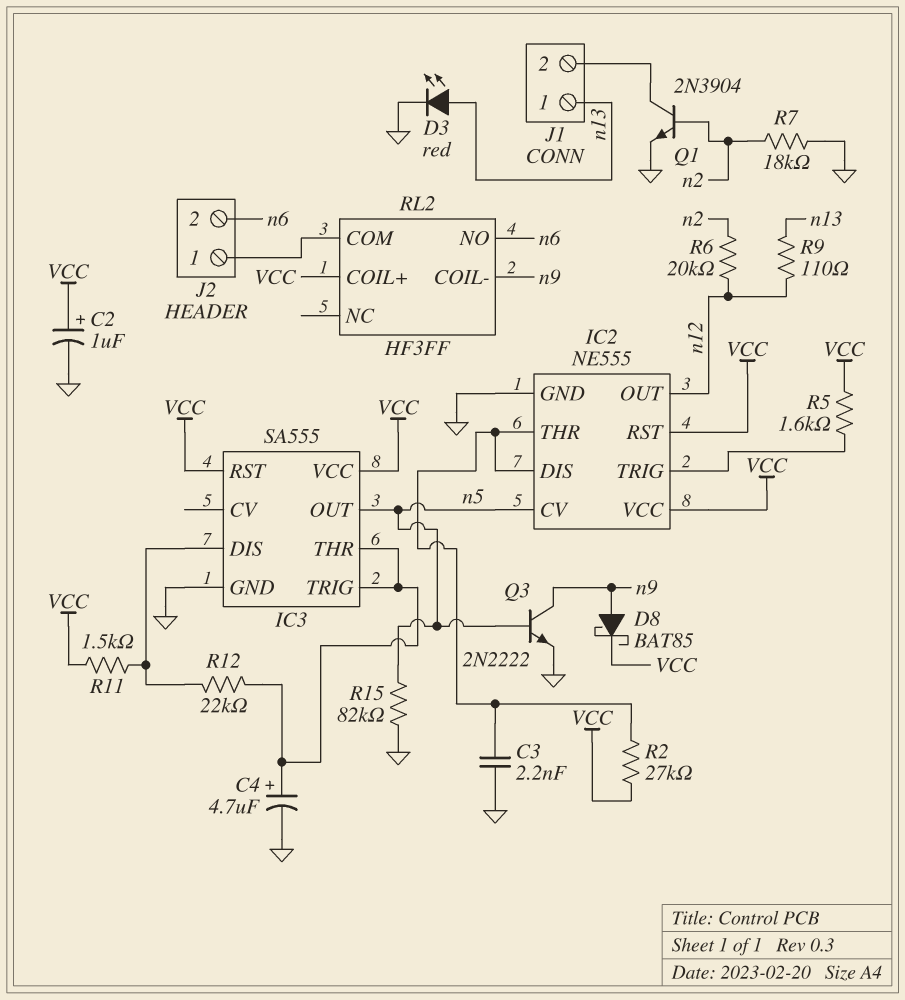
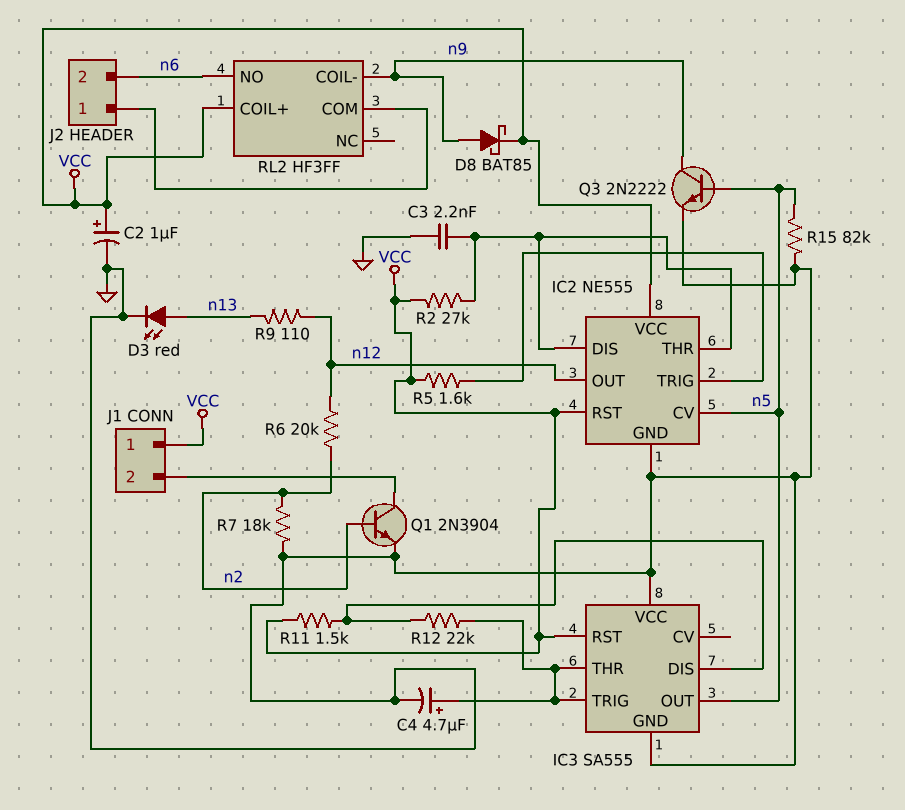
IC3 pin VCC: VCC -> GND
J1 pin 1: n13 -> VCC

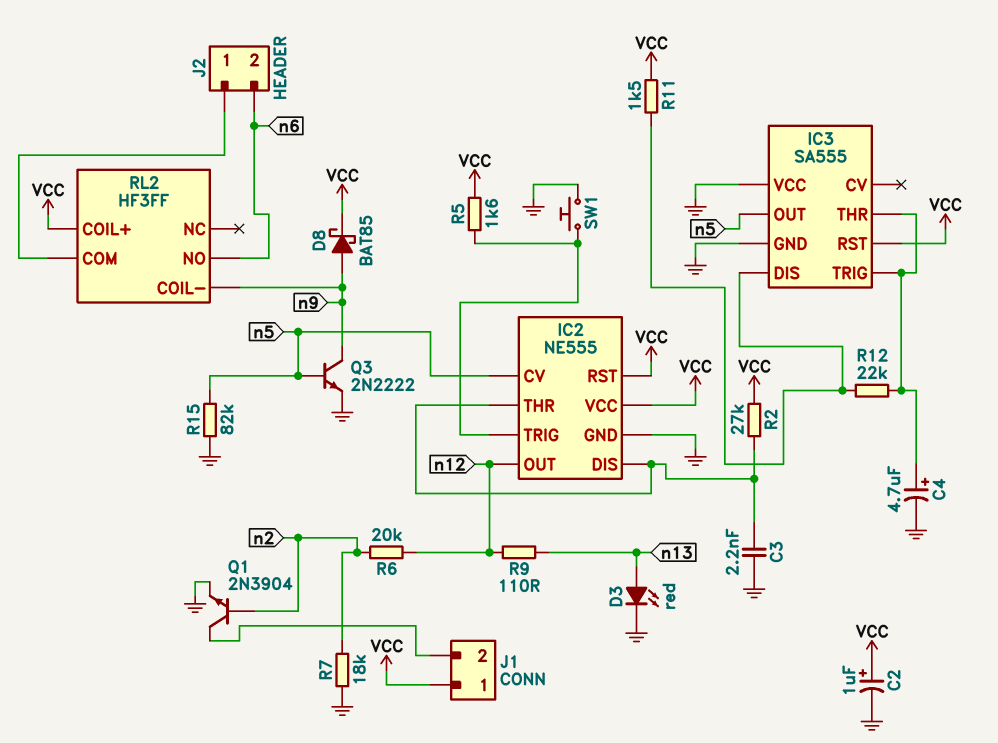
SW1: none -> button (GND, IC2/TRIG)

